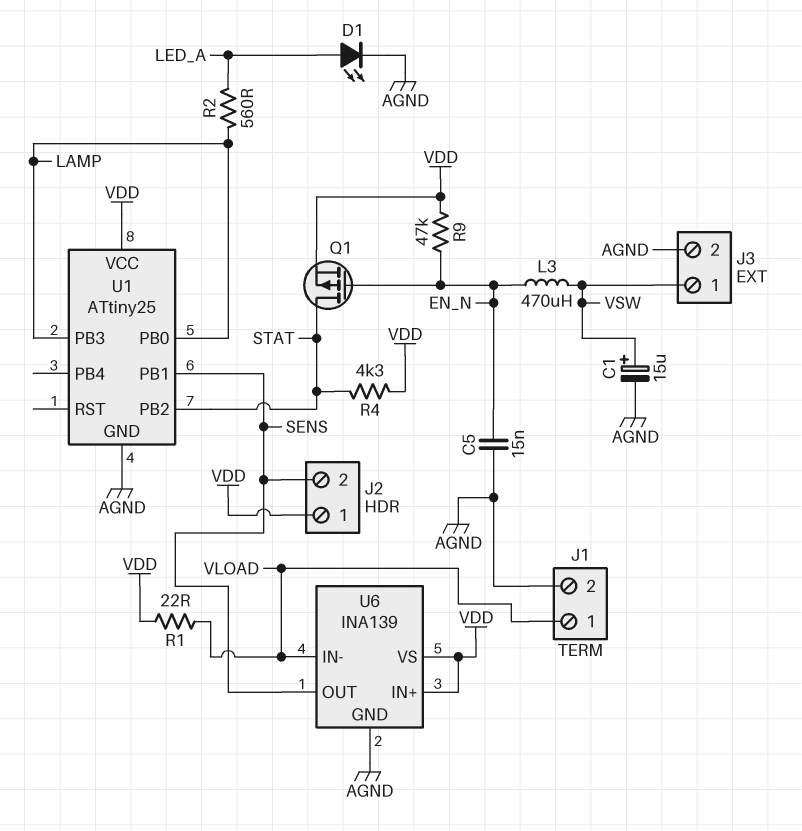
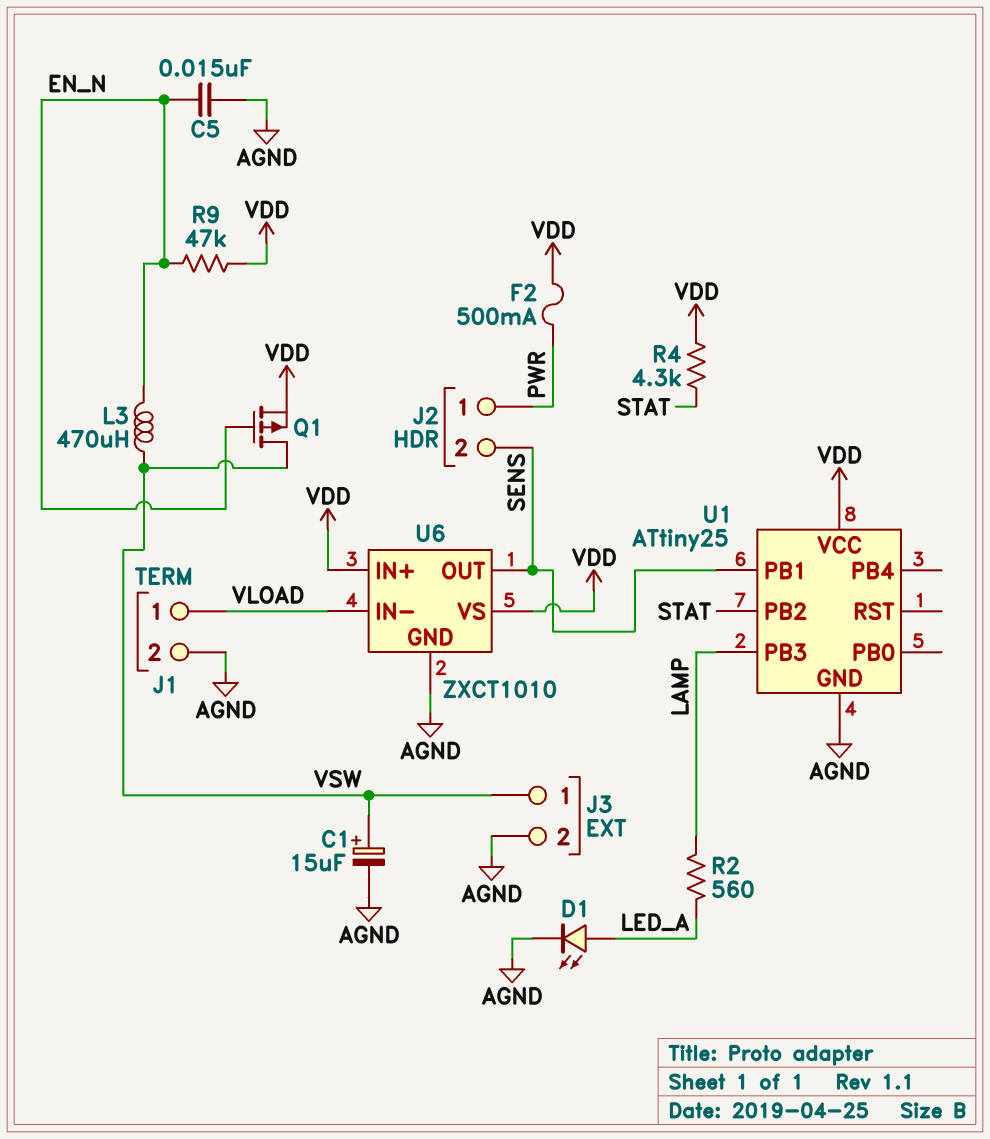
F2: none -> 500mA (PWR, VDD)
J2 pin 1: VDD -> PWR
Q1: PMOS (G EN_N, D STAT, S VDD) -> PMOS (G EN_N, D VSW, S VDD)
R1: 22 (VDD, VLOAD) -> none
U1 pin PB0: LAMP -> none
U6: INA139 -> ZXCT1010

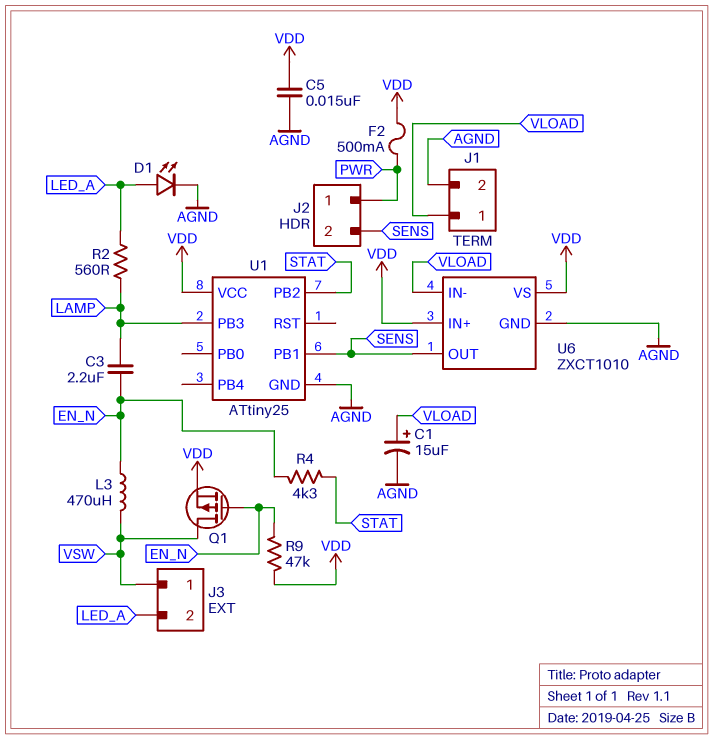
C1: 15uF (plus VSW, minus AGND) -> 15uF (plus VLOAD, minus AGND)
C3: none -> 2.2uF (EN_N, LAMP)
C5: 15nF (AGND, EN_N) -> 15nF (AGND, VDD)
J3 pin 2: AGND -> LED_A
R4: 4.3k (STAT, VDD) -> 4.3k (EN_N, STAT)

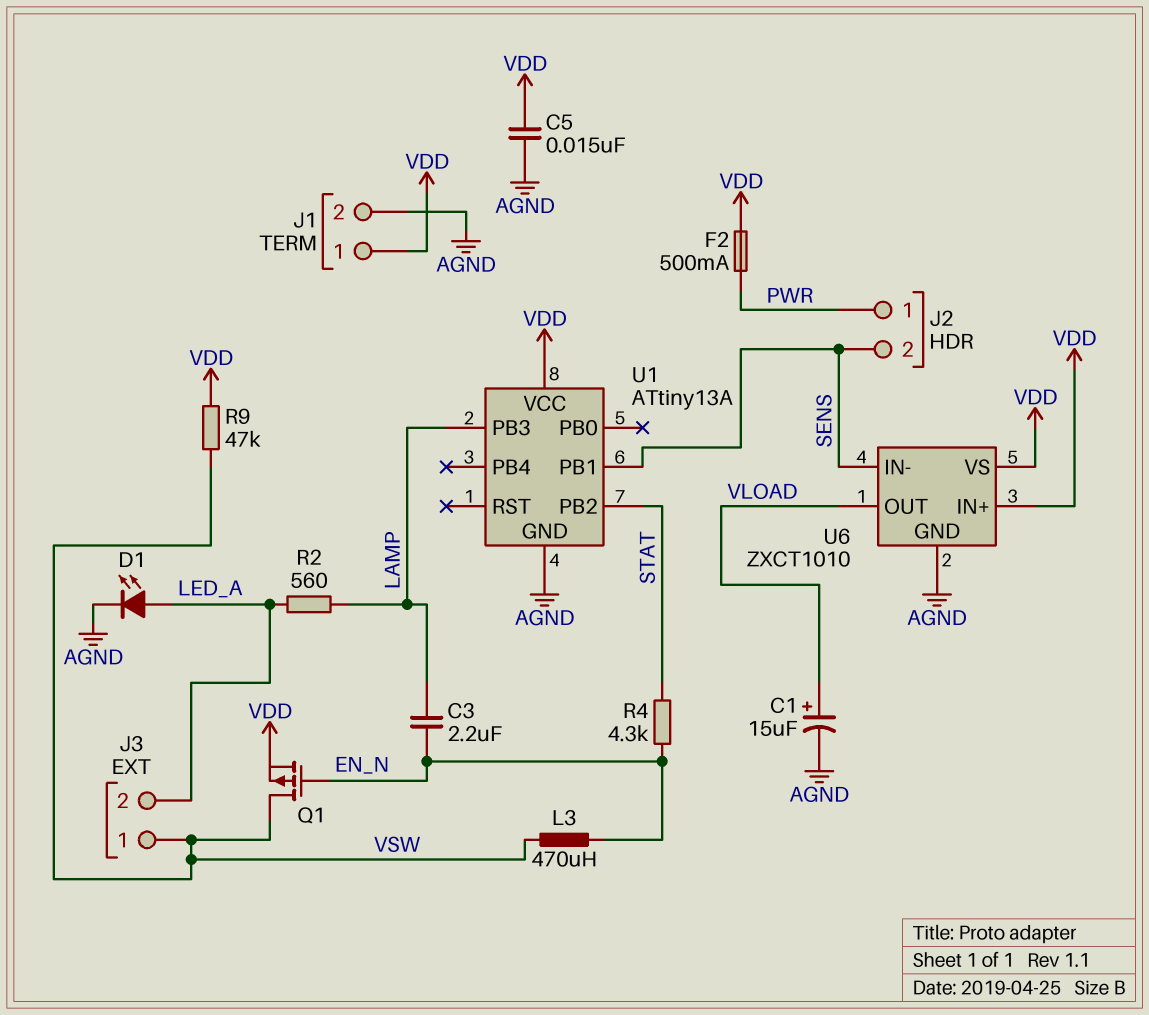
J1 pin 1: VLOAD -> VDD
R9: 47k (EN_N, VDD) -> 47k (VDD, VSW)
U1: ATtiny25 -> ATtiny13A
U6 pin IN-: VLOAD -> SENS
U6 pin OUT: SENS -> VLOAD

